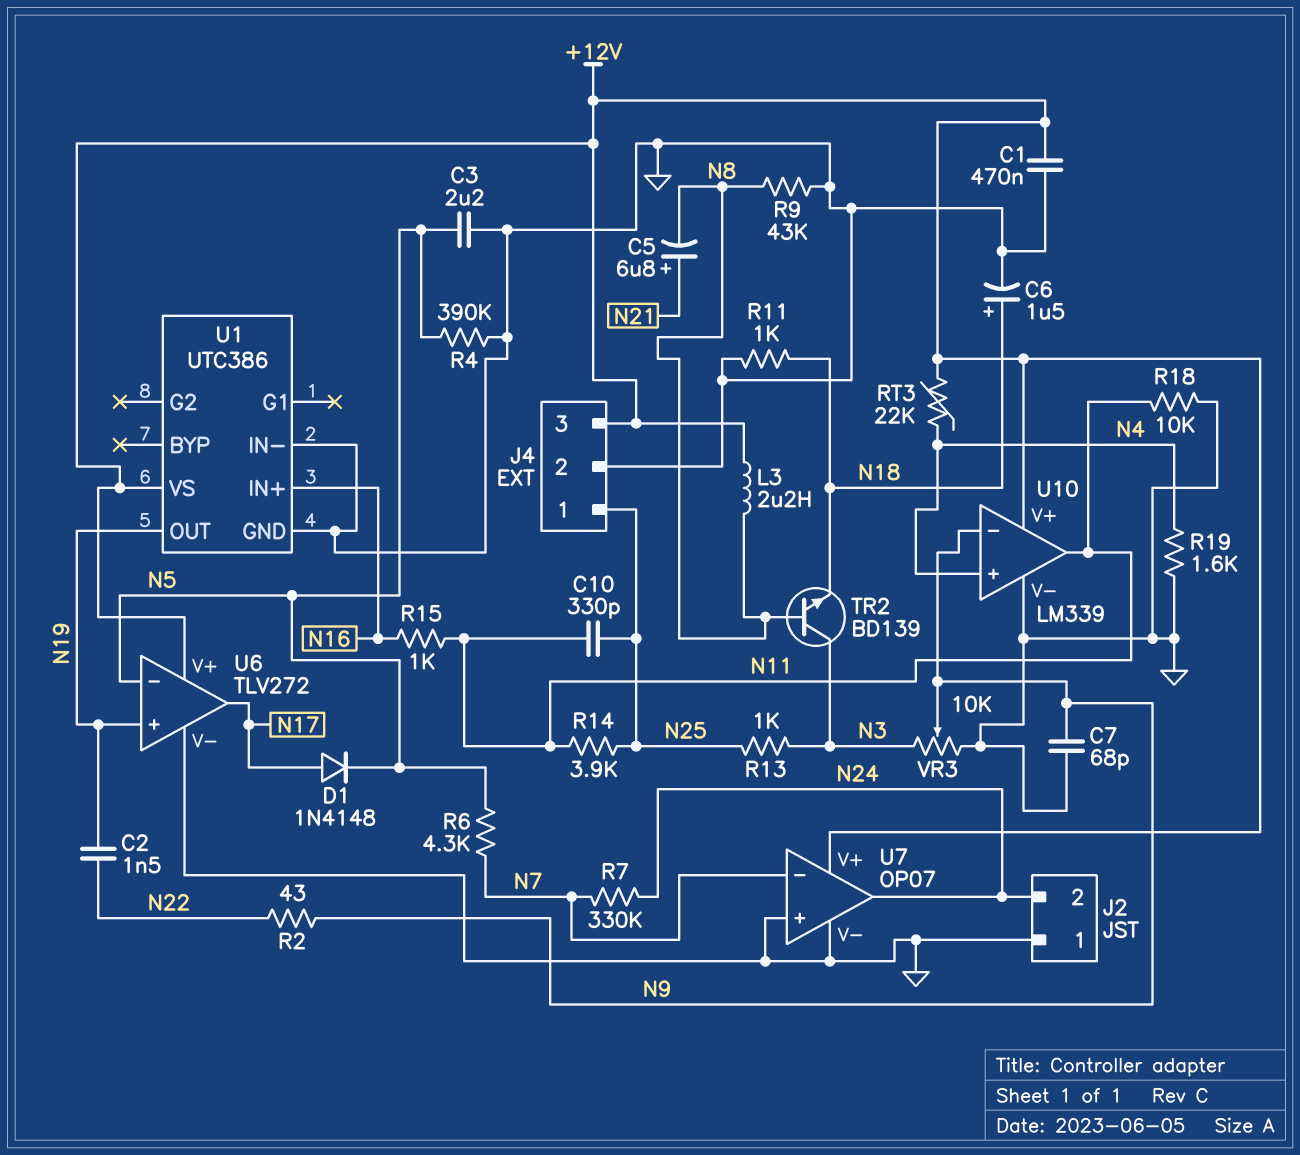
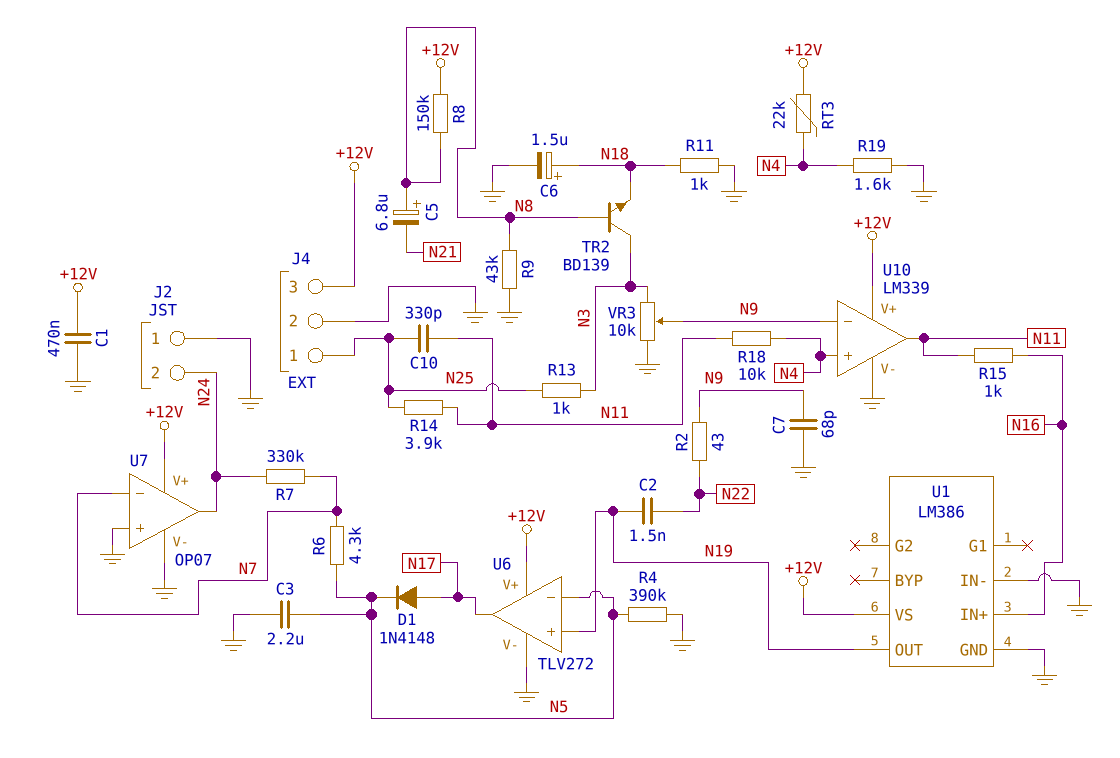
C5: 6.8uF (plus N21, minus N8) -> 6.8uF (plus N8, minus N21)
L3: 2.2uH (+12V, N8) -> none
R8: none -> 150k (+12V, N8)
R18: 10k (GND, N11) -> 10k (N4, N11)
U1: UTC386 -> LM386

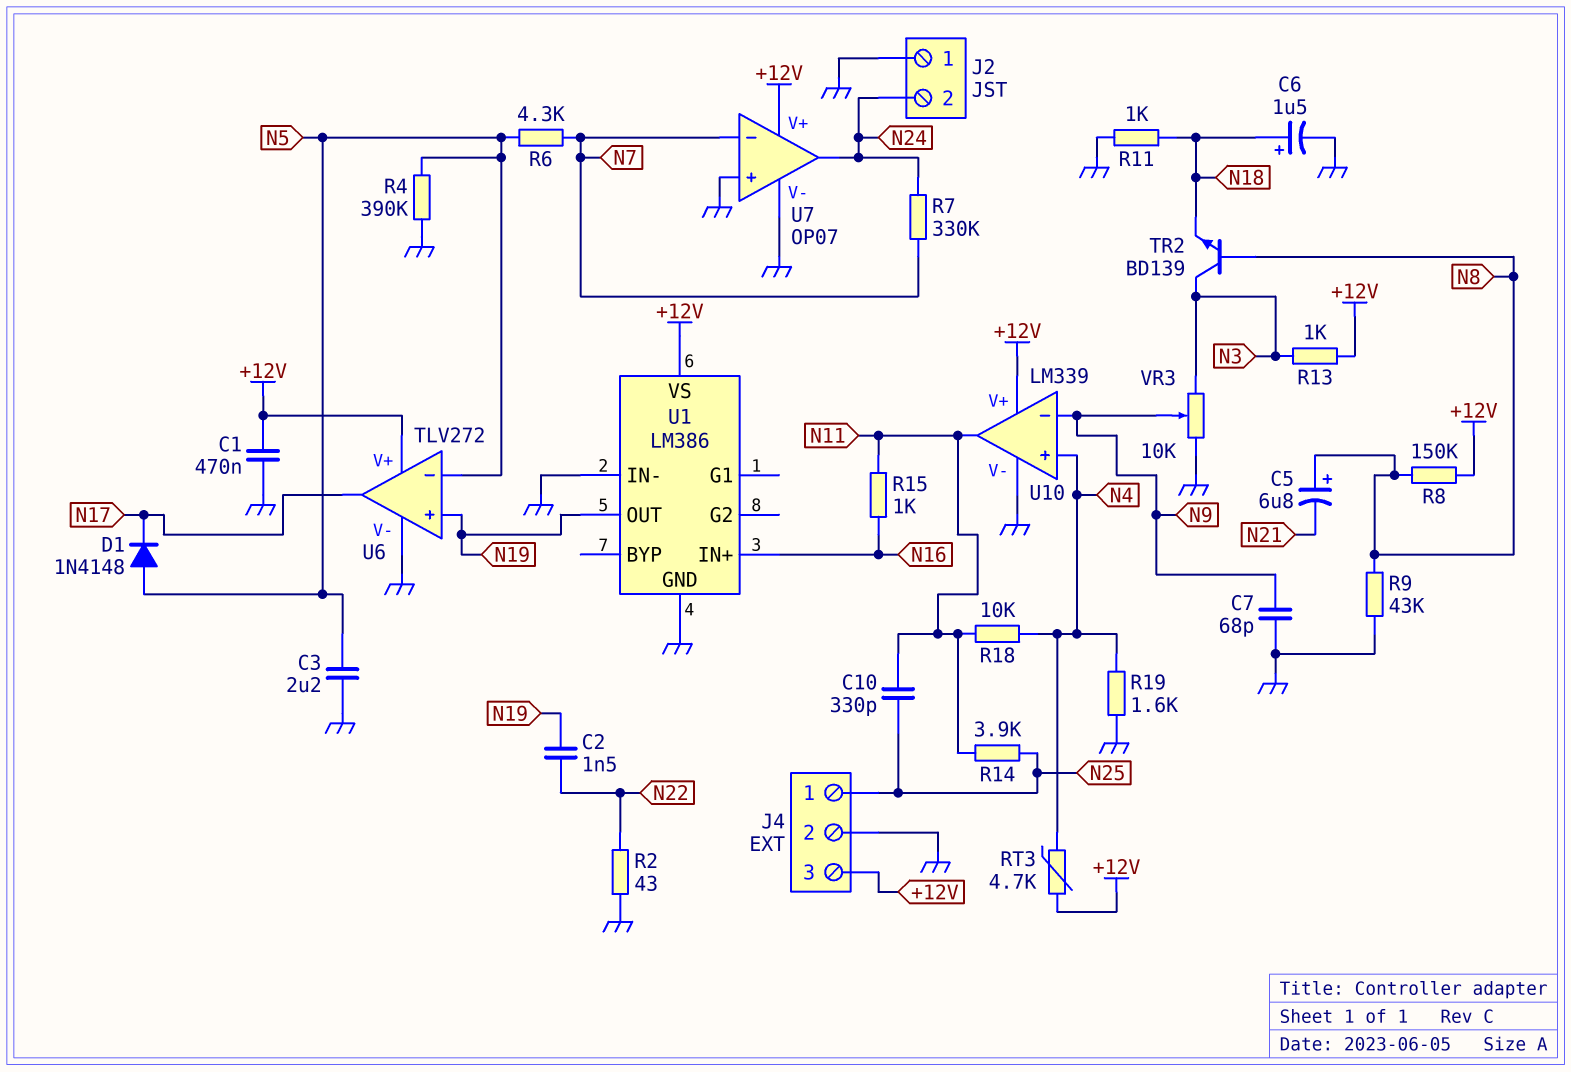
D1: diode 1N4148 (A N17, K N5) -> diode 1N4148 (A N5, K N17)
R2: 43 (N9, N22) -> 43 (GND, N22)
R13: 1k (N3, N25) -> 1k (+12V, N3)
RT3: 22k (+12V, N4) -> 4.7k (+12V, N4)

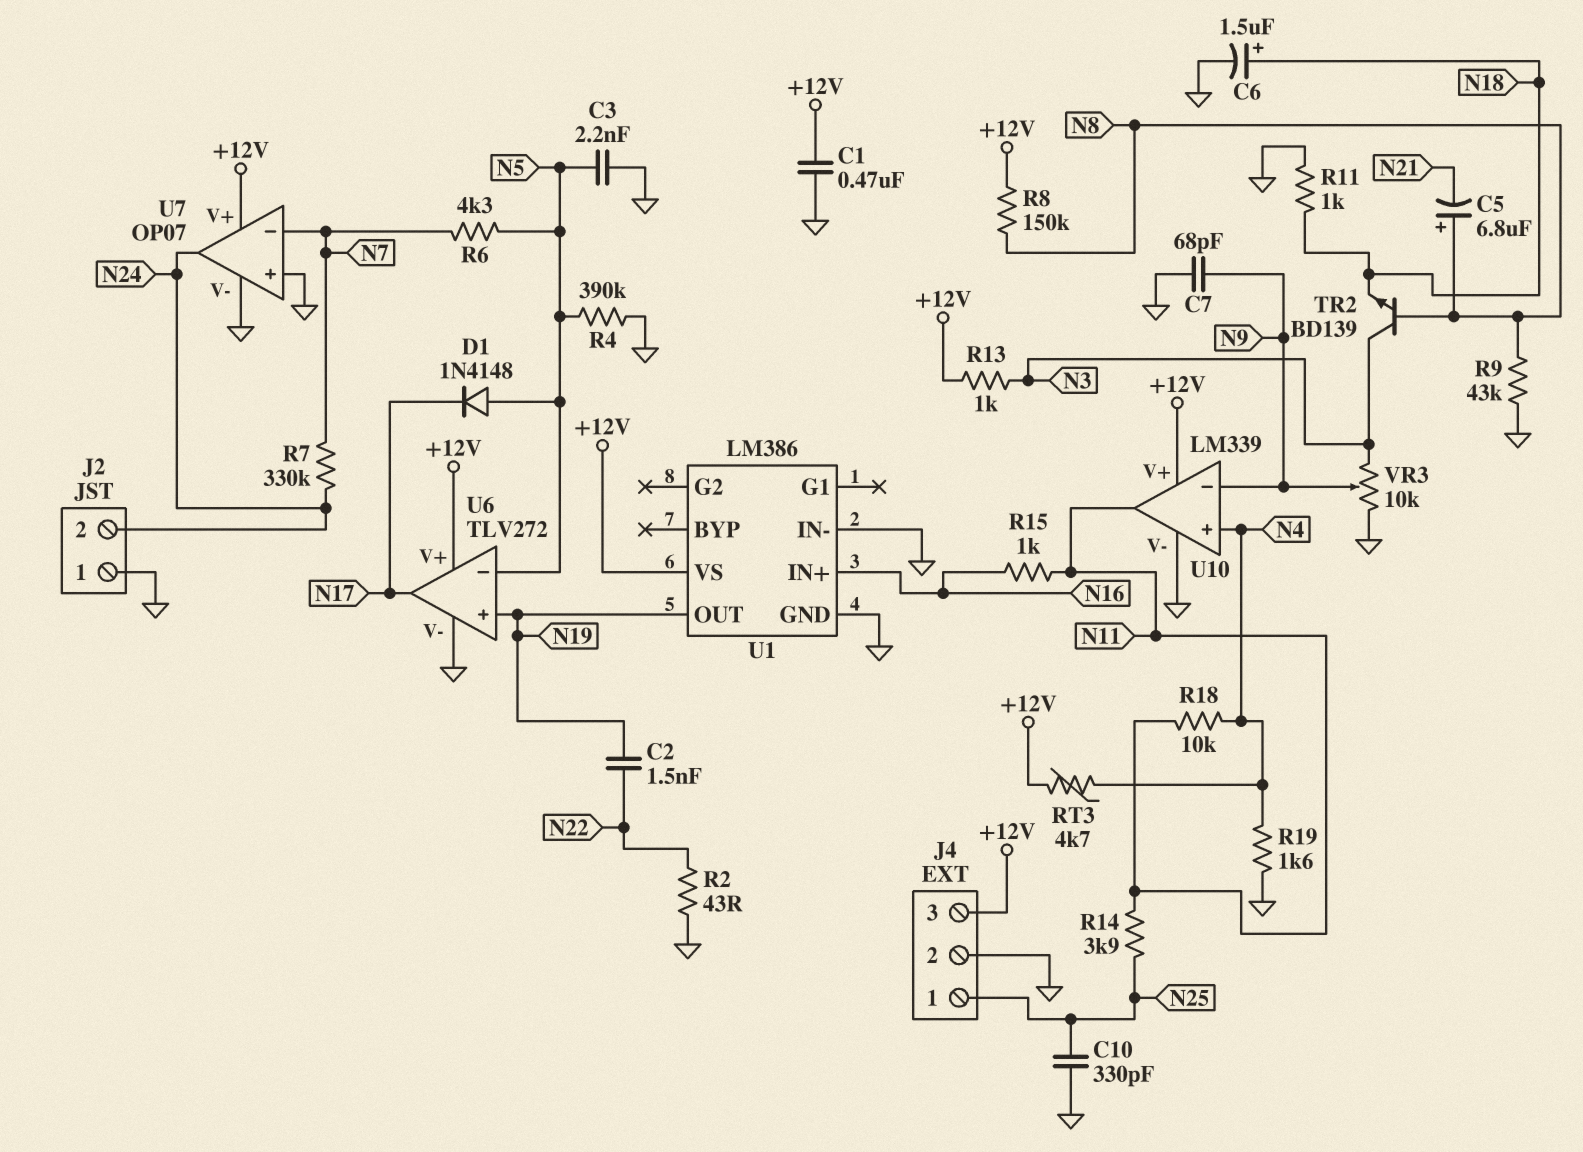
C3: 2.2uF (GND, N5) -> 2.2nF (GND, N5)
C10: 330pF (N11, N25) -> 330pF (GND, N25)

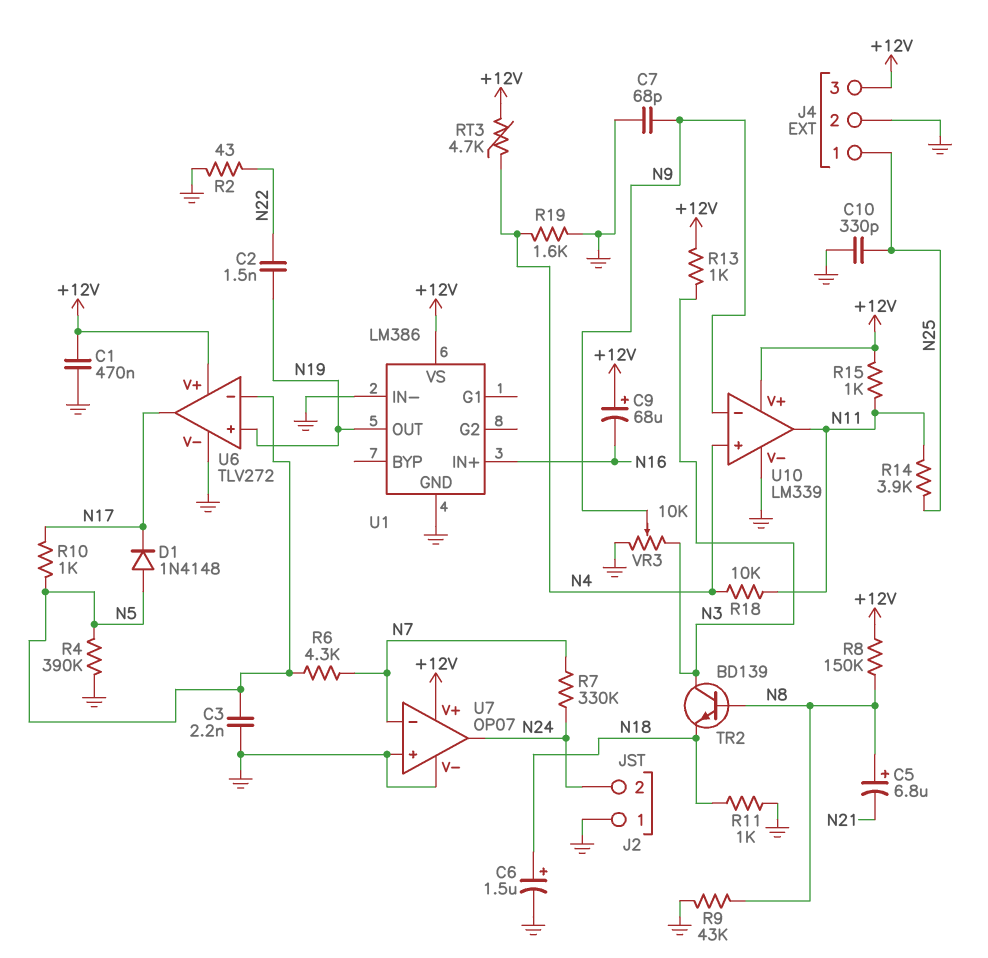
C9: none -> 68uF (plus +12V, minus N16)
R10: none -> 1k (N5, N17)
R15: 1k (N11, N16) -> 1k (+12V, N11)

